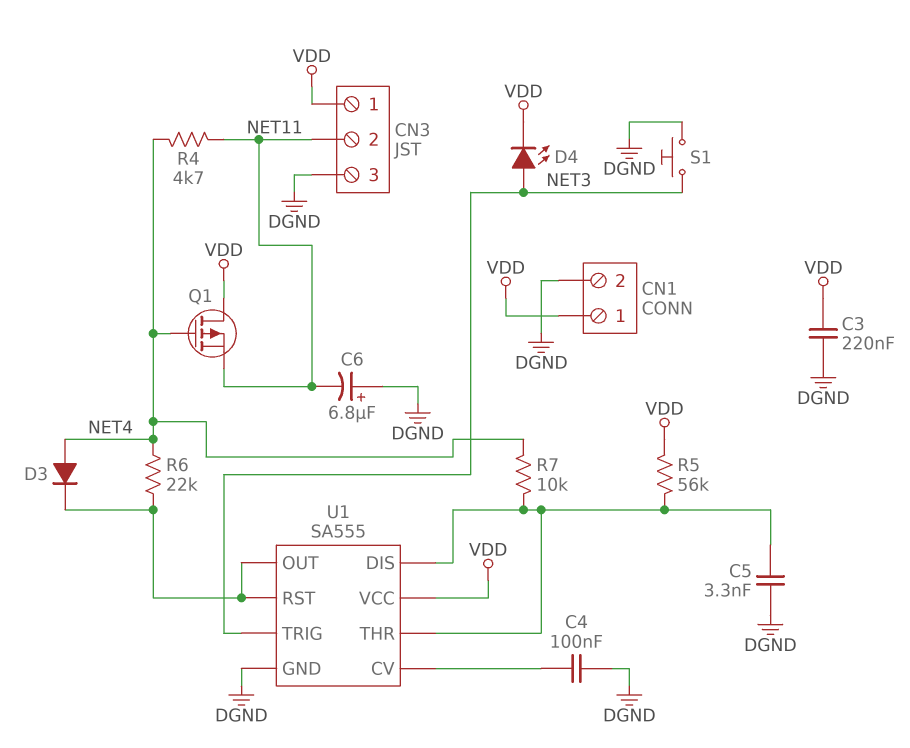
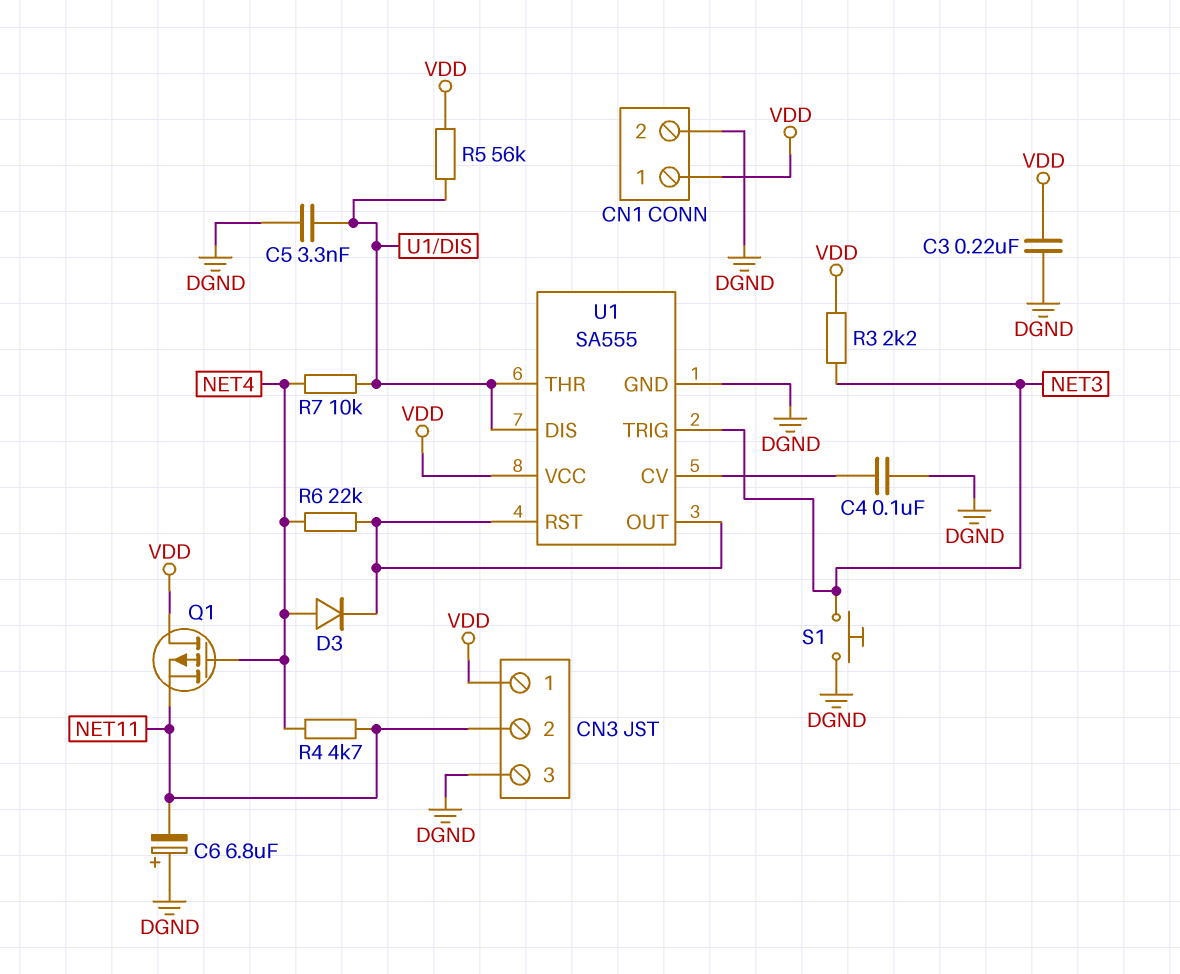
D4: LED (A NET3, K VDD) -> none
R3: none -> 2.2k (NET3, VDD)

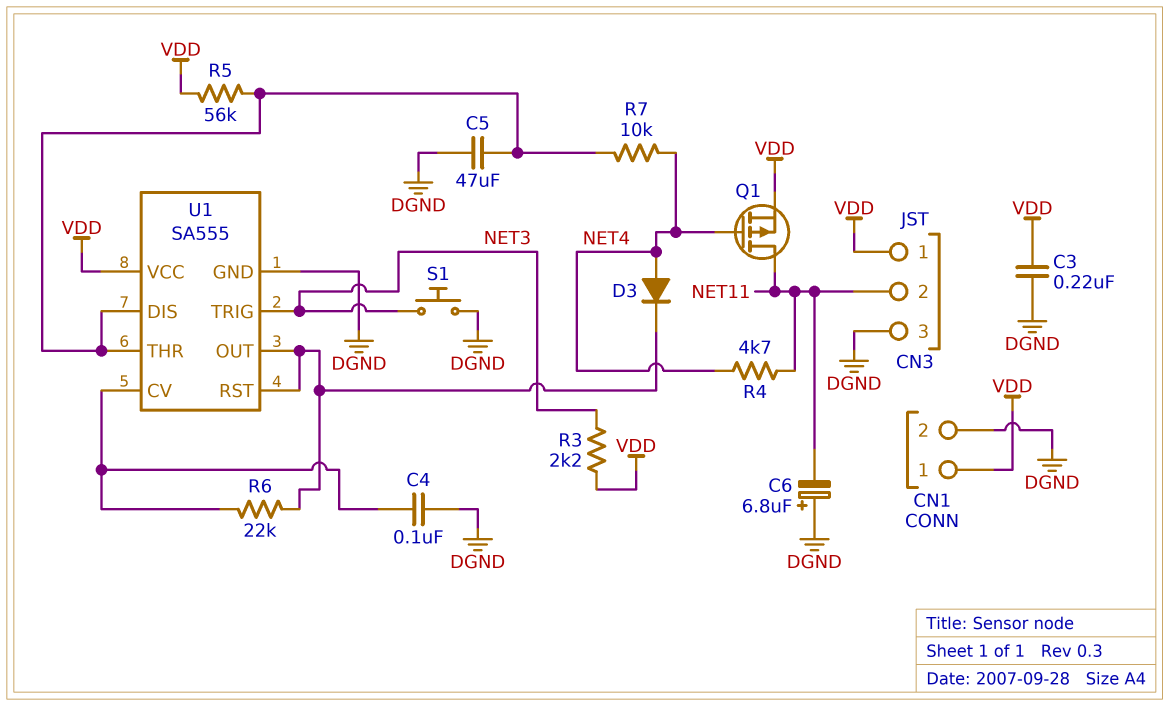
C5: 3.3nF (DGND, U1/DIS) -> 47uF (DGND, U1/DIS)
Q1: PMOS (G NET4, D VDD, S NET11) -> PMOS (G NET4, D NET11, S VDD)
R6: 22k (NET4, U1/OUT) -> 22k (U1/CV, U1/OUT)

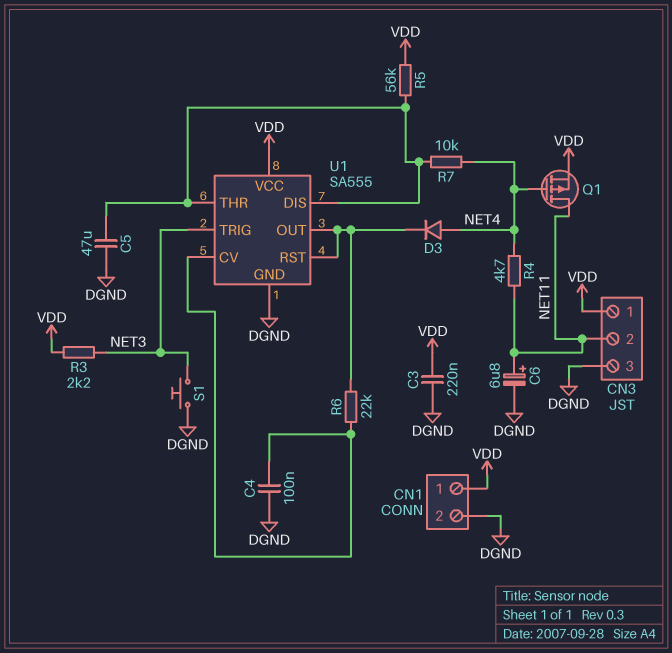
C6: 6.8uF (plus DGND, minus NET11) -> 6.8uF (plus NET11, minus DGND)

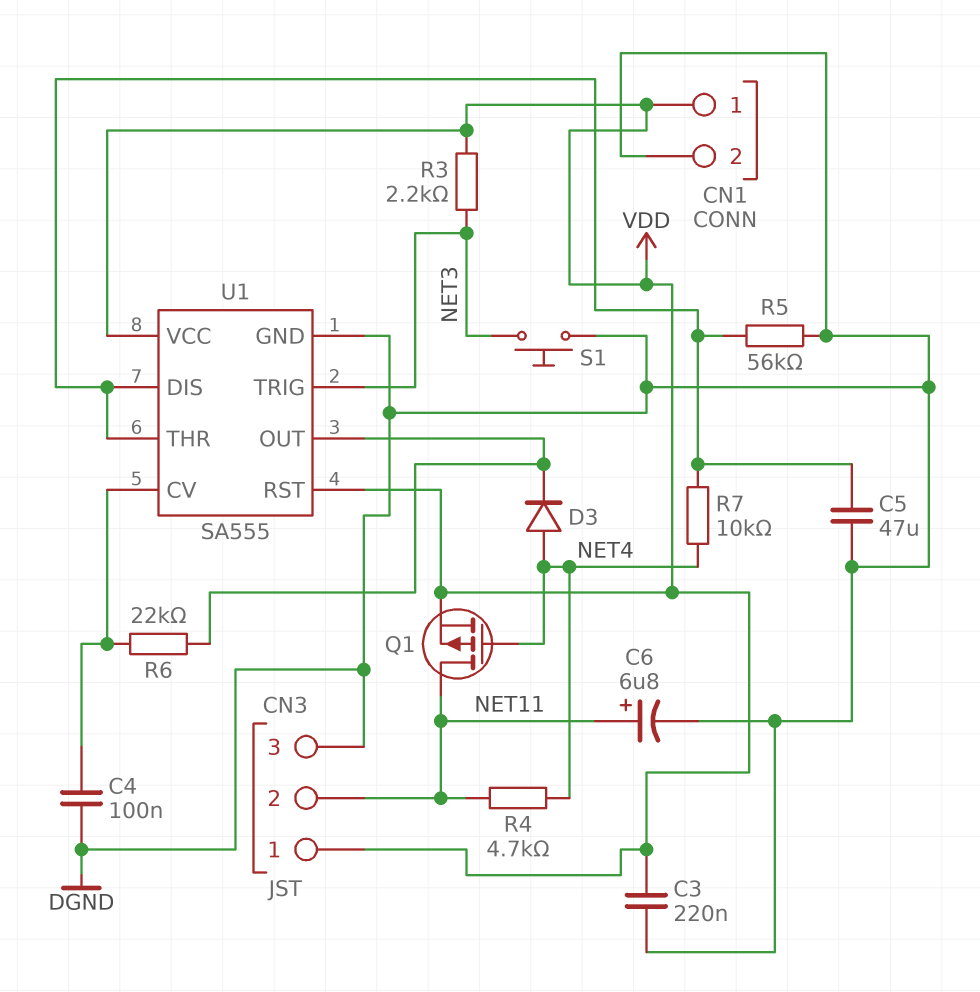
R5: 56k (U1/DIS, VDD) -> 56k (DGND, U1/DIS)
U1 pin RST: U1/OUT -> VDD

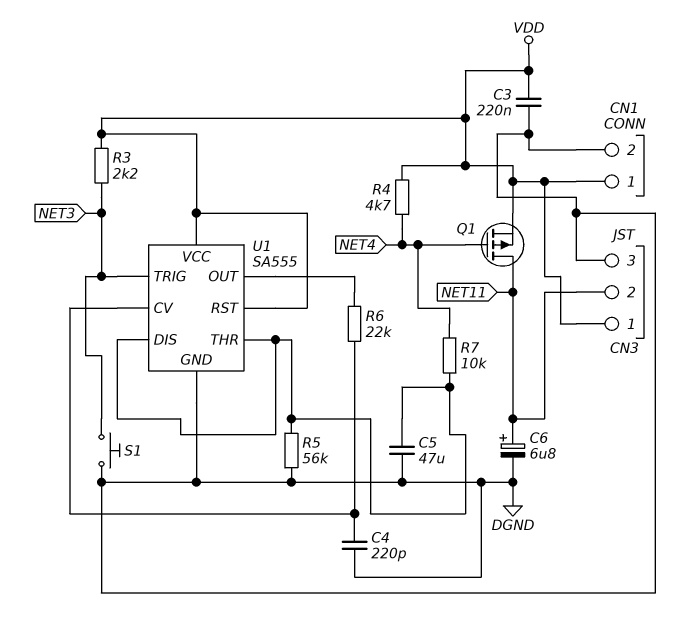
C4: 100nF (DGND, U1/CV) -> 220pF (DGND, U1/CV)
D3: diode (A NET4, K U1/OUT) -> none
R4: 4.7k (NET4, NET11) -> 4.7k (NET4, VDD)

